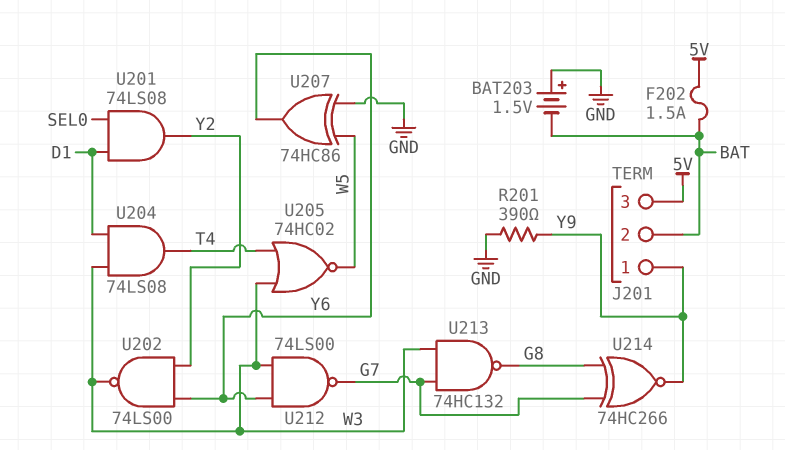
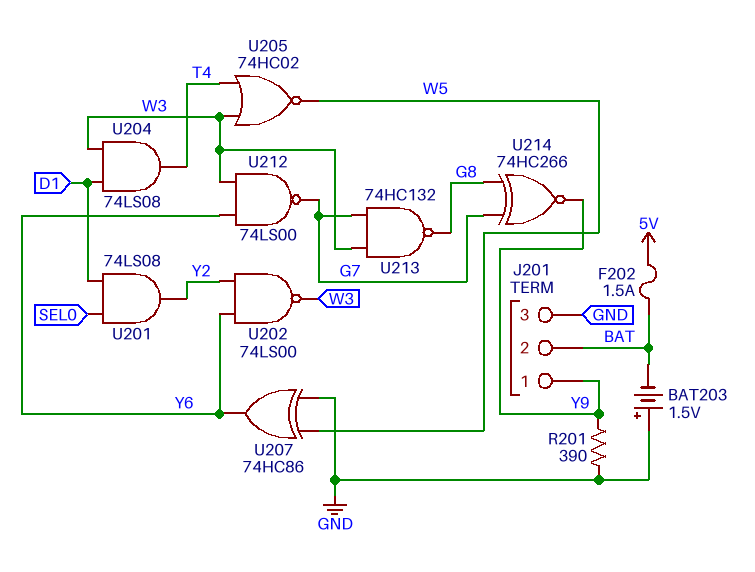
J201 pin 3: 5V -> GND

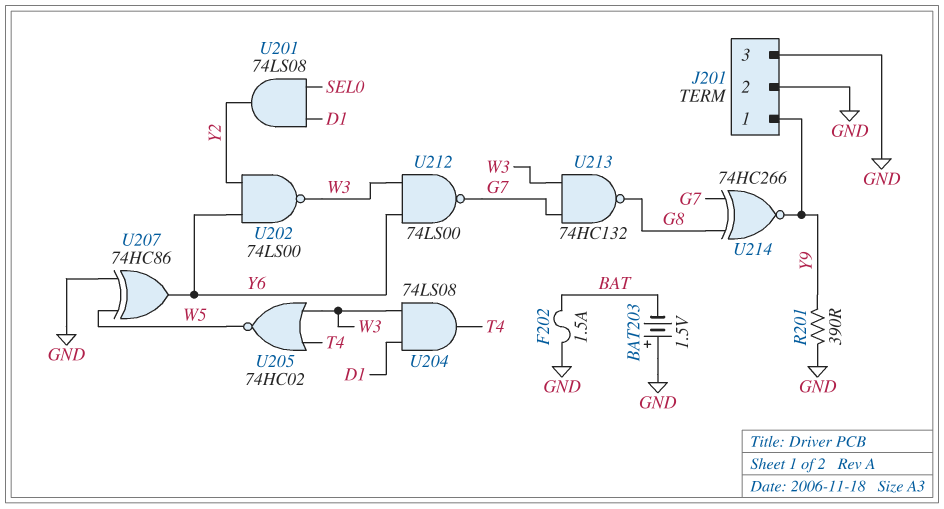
F202: 1.5A (5V, BAT) -> 1.5A (BAT, GND)
J201 pin 2: BAT -> GND

